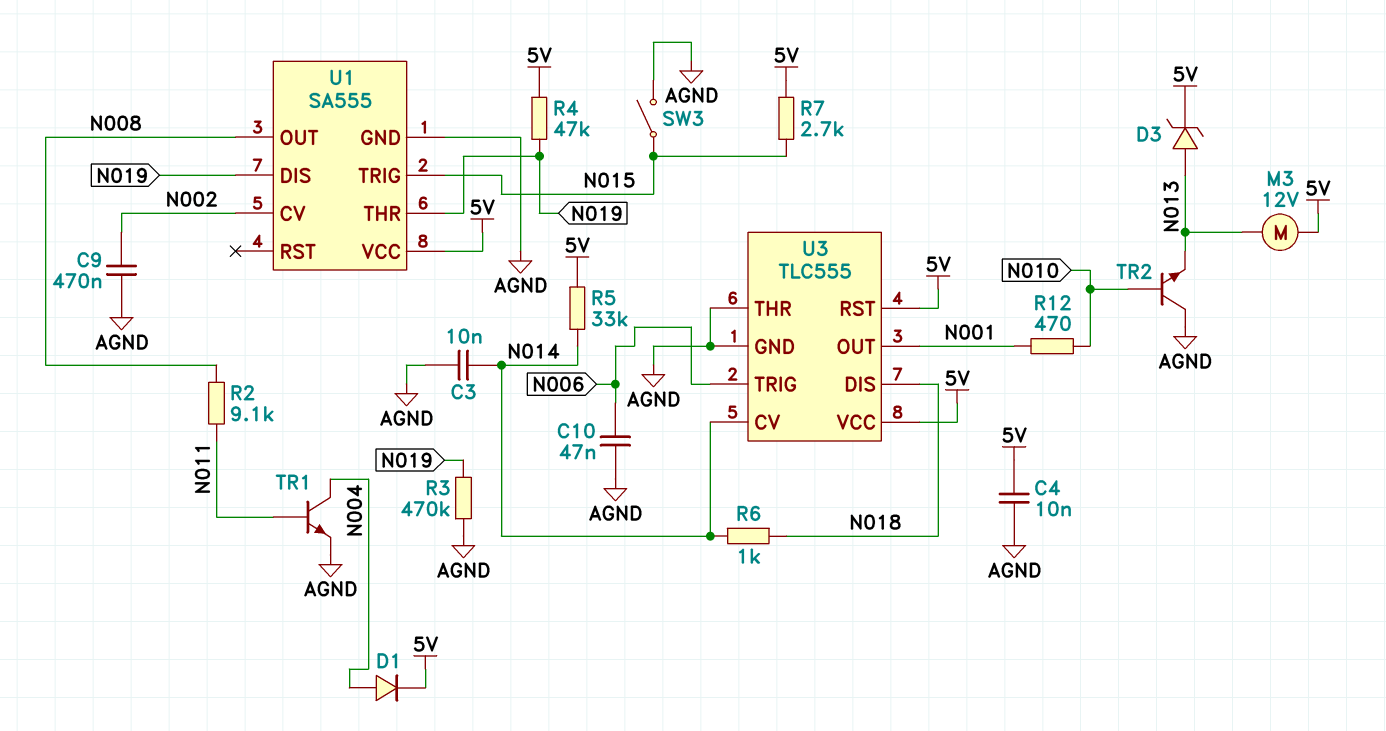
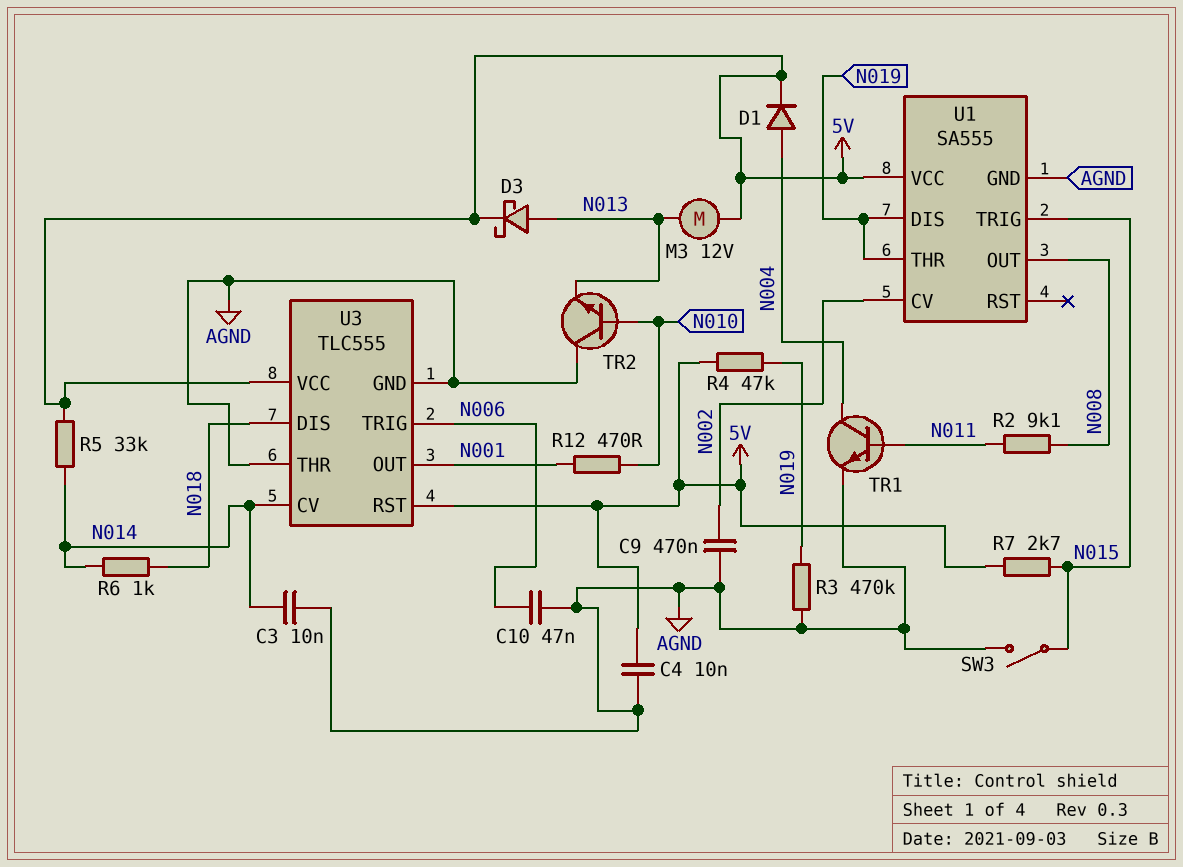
D3: zener (A N013, K 5V) -> schottky (A N013, K 5V)

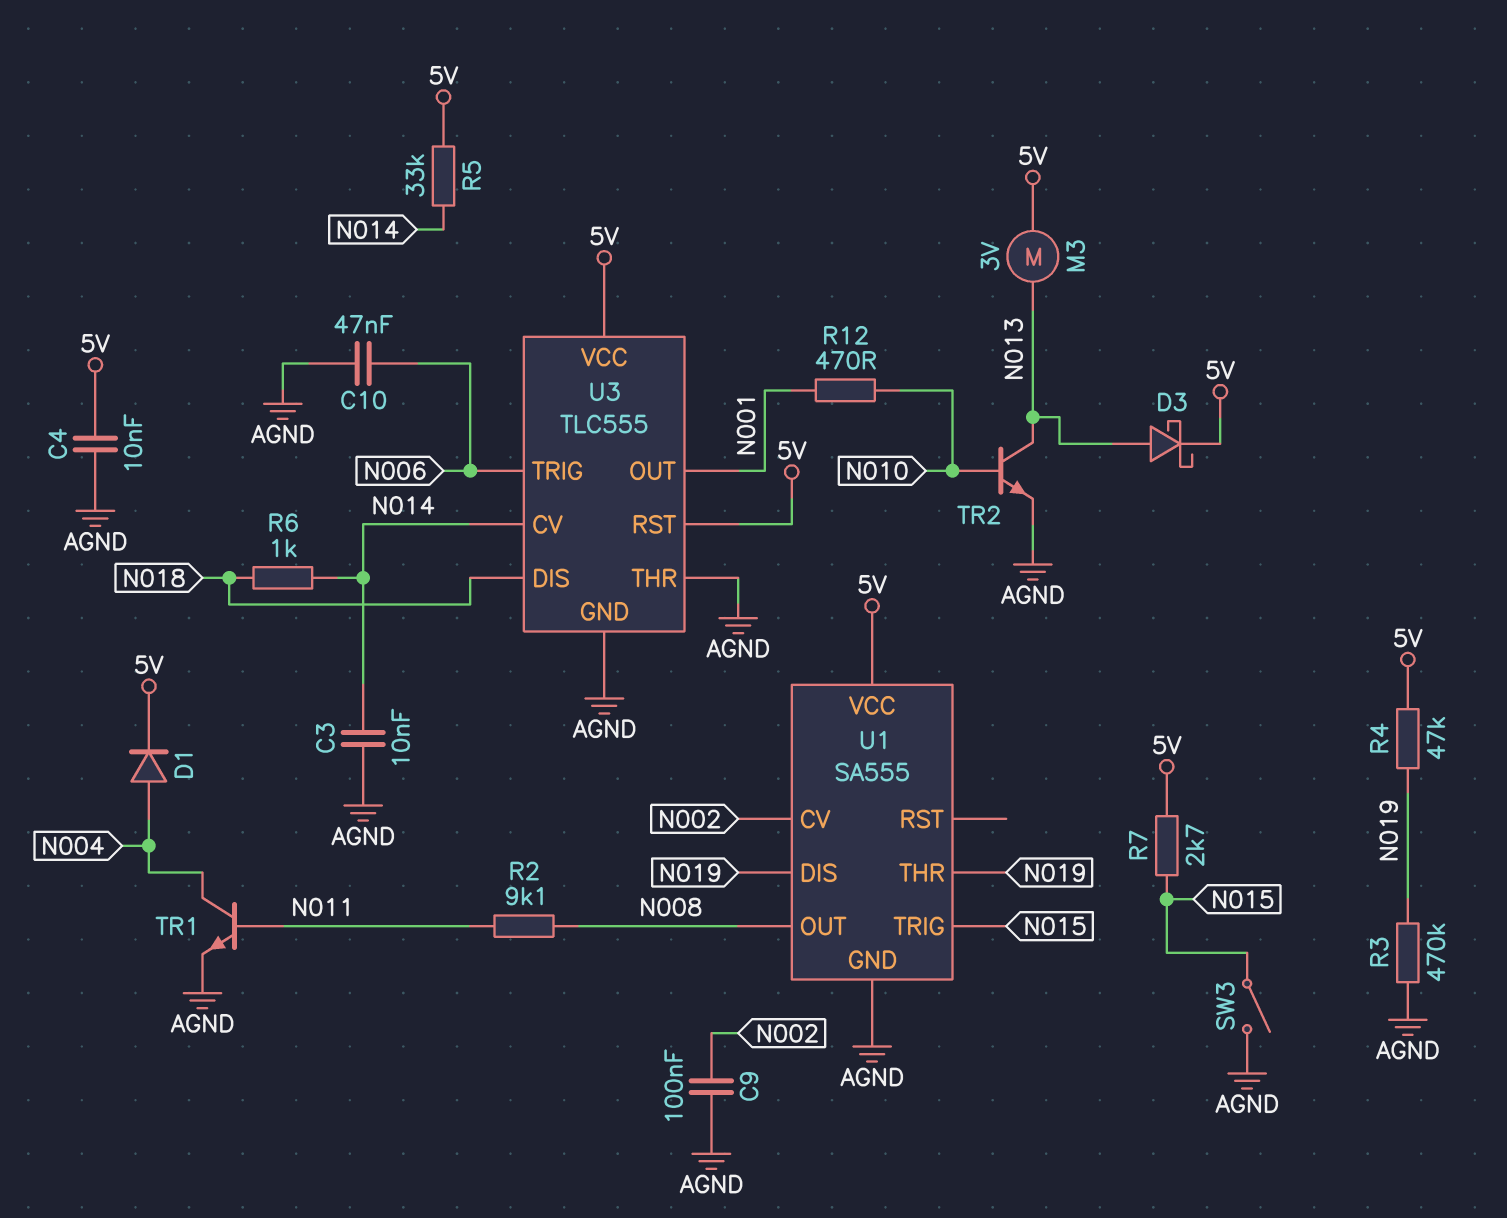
C9: 470nF (AGND, N002) -> 100nF (AGND, N002)
M3: motor 12V (5V, N013) -> motor 3V (5V, N013)
TR2: NPN (B N010, C AGND, E N013) -> NPN (B N010, C N013, E AGND)

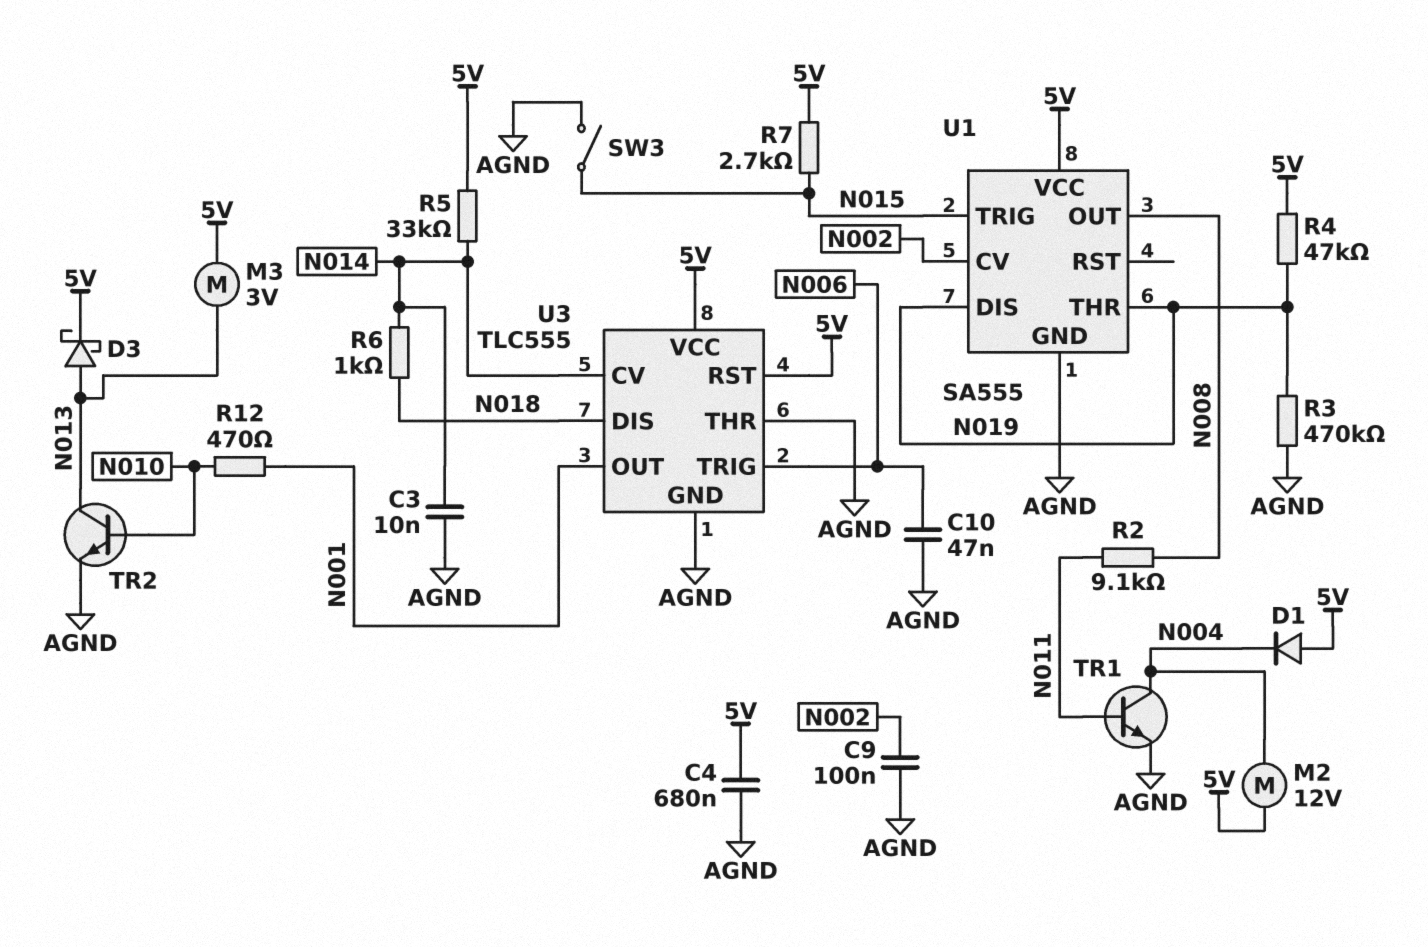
C4: 10nF (5V, AGND) -> 680nF (5V, AGND)
D1: diode (A N004, K 5V) -> diode (A 5V, K N004)
M2: none -> motor 12V (5V, N004)

